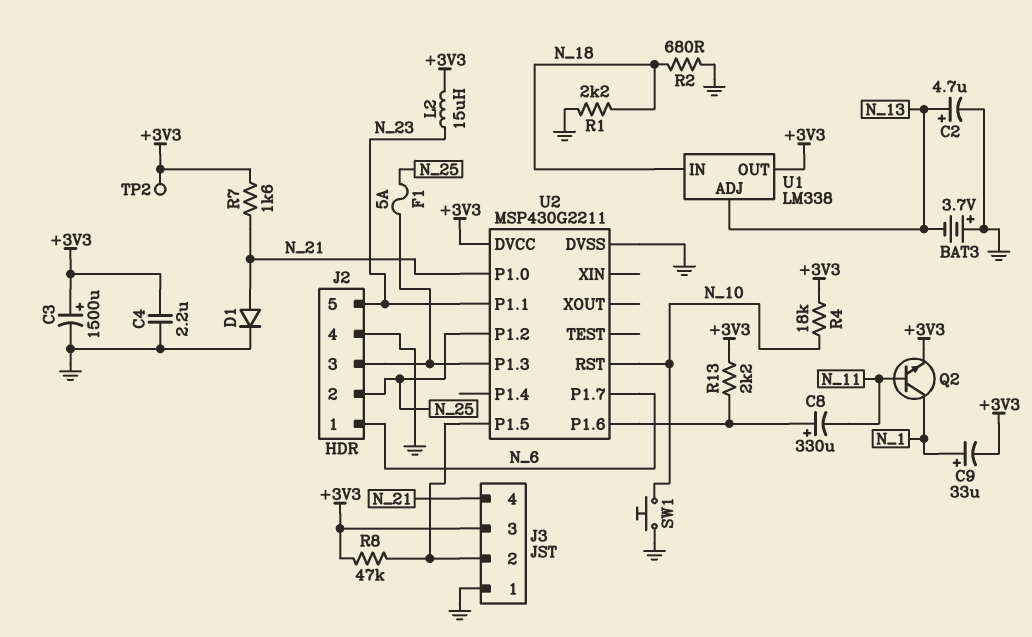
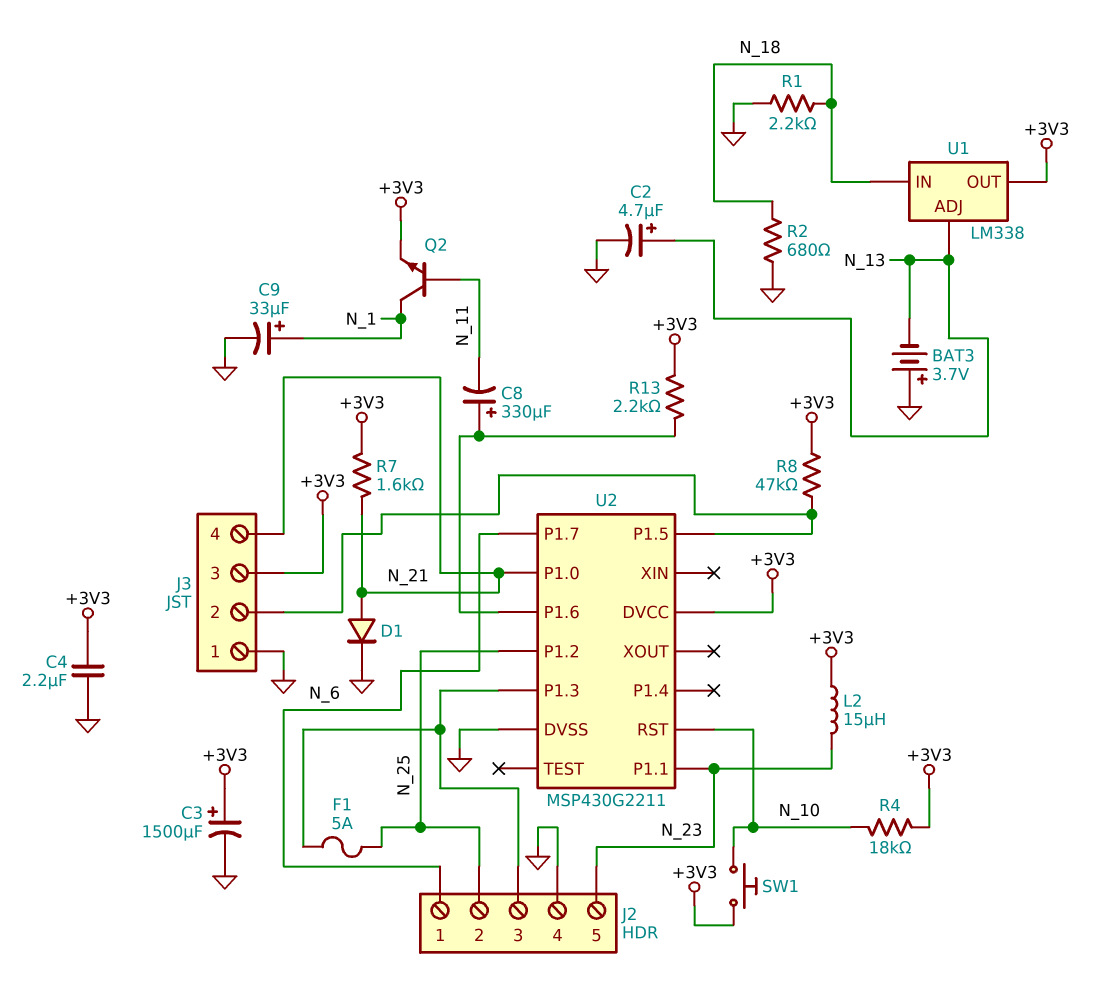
C9: 33uF (plus N_1, minus +3V3) -> 33uF (plus N_1, minus GND)
SW1: button (GND, N_10) -> button (+3V3, N_10)
TP2: test point (+3V3) -> none

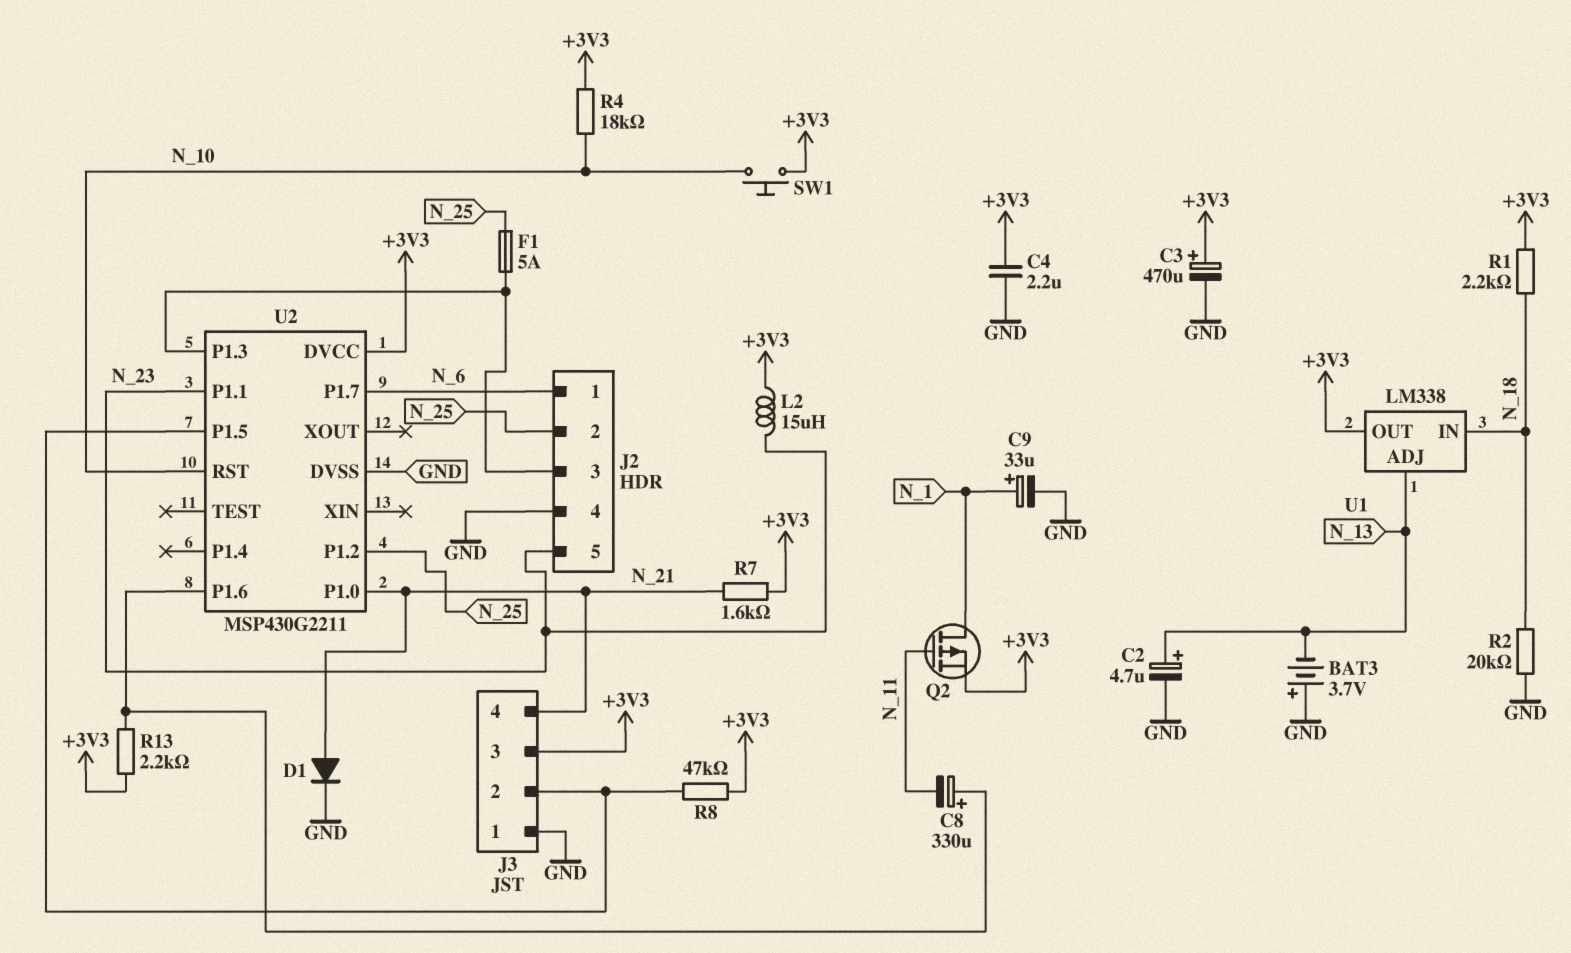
C3: 1500uF (plus +3V3, minus GND) -> 470uF (plus +3V3, minus GND)
Q2: NPN (B N_11, C N_1, E +3V3) -> PMOS (G N_11, D N_1, S +3V3)
R1: 2.2k (GND, N_18) -> 2.2k (+3V3, N_18)
R2: 680 (GND, N_18) -> 20k (GND, N_18)

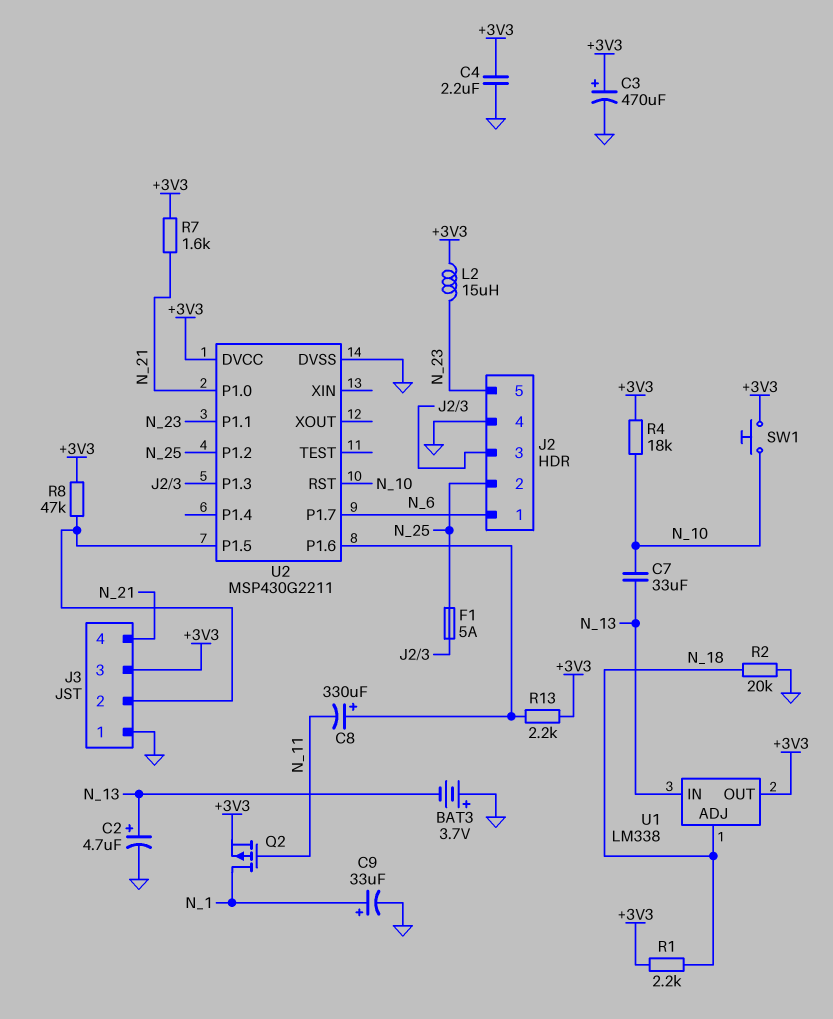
C7: none -> 33uF (N_10, N_13)
D1: diode (A N_21, K GND) -> none
U1 pin ADJ: N_13 -> N_18
U1 pin IN: N_18 -> N_13

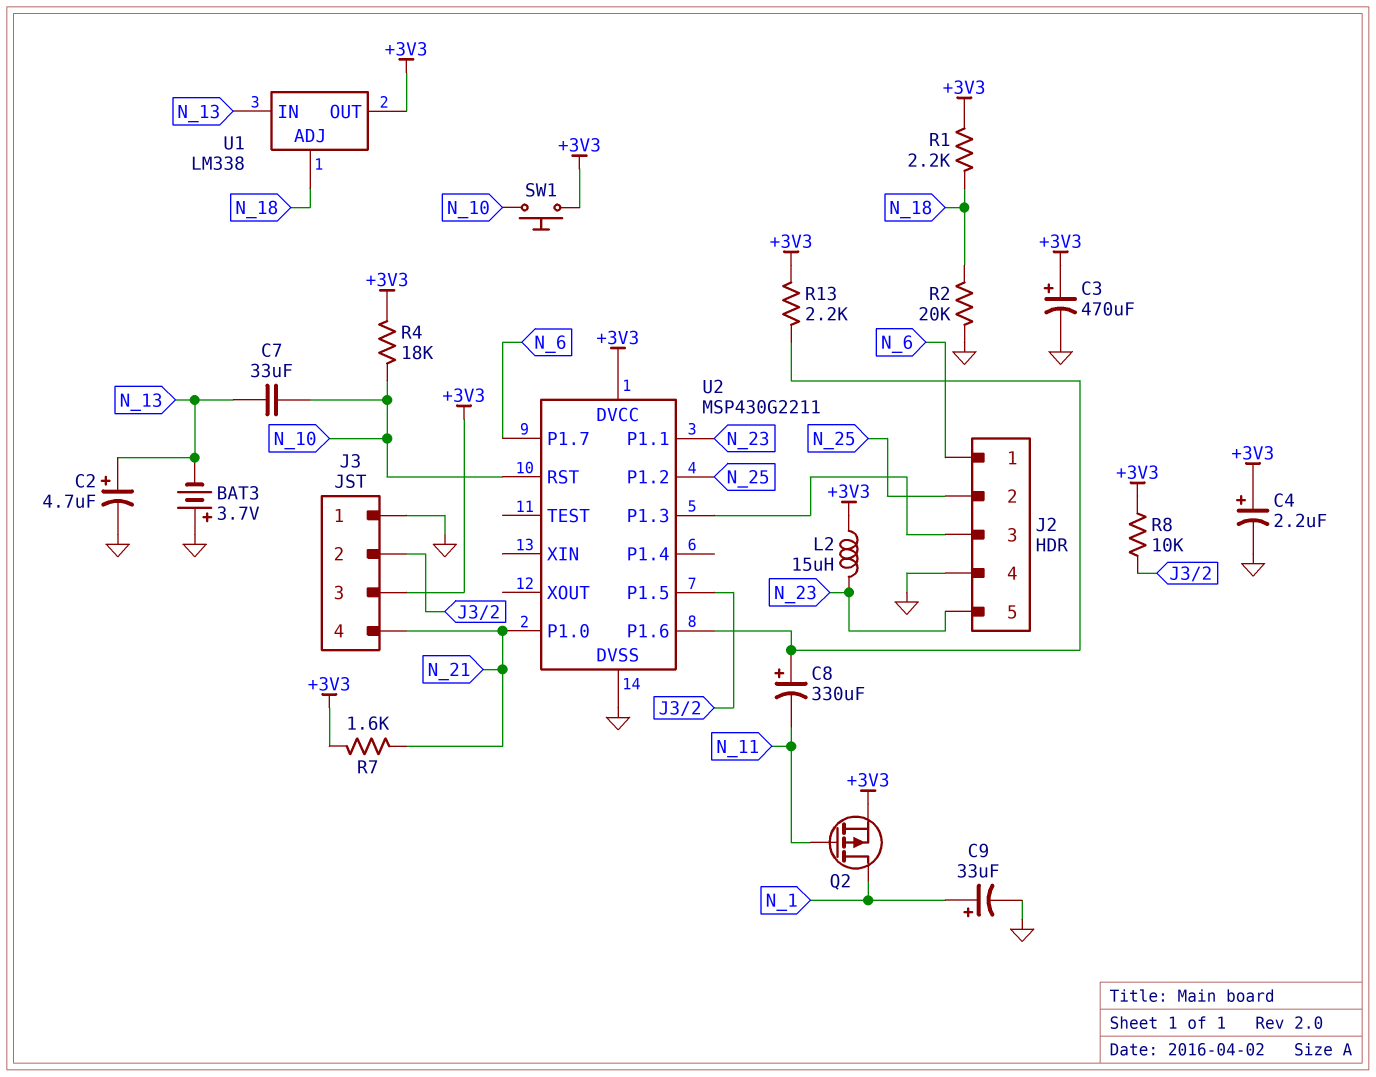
C4: 2.2uF (+3V3, GND) -> 2.2uF (plus +3V3, minus GND)
F1: 5A (J2/3, N_25) -> none
R8: 47k (+3V3, J3/2) -> 10k (+3V3, J3/2)

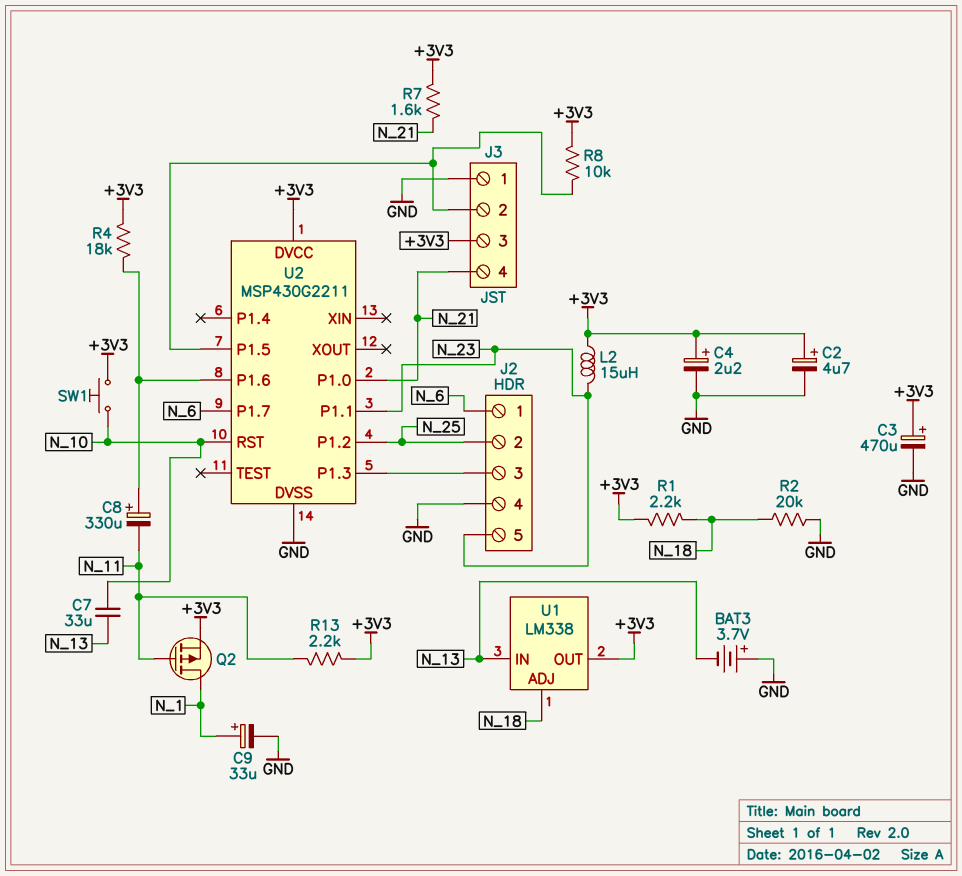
C2: 4.7uF (plus N_13, minus GND) -> 4.7uF (plus +3V3, minus GND)
R4: 18k (+3V3, N_10) -> 18k (+3V3, U2/P1.6)
R13: 2.2k (+3V3, U2/P1.6) -> 2.2k (+3V3, N_11)

